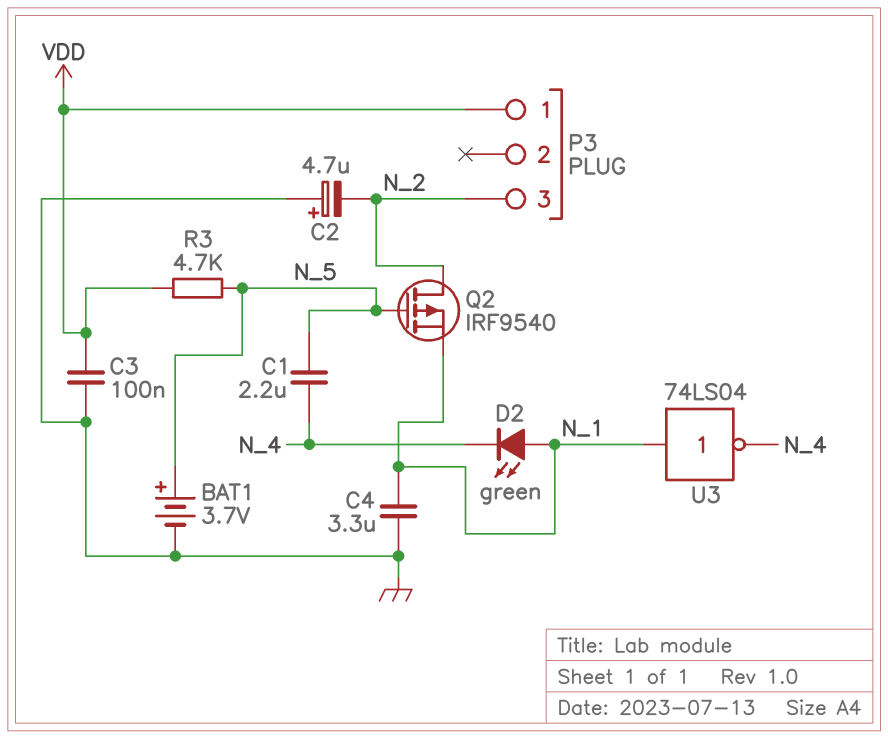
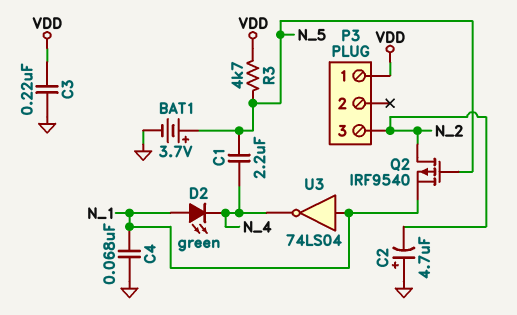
C3: 100nF (GND, VDD) -> 220nF (GND, VDD)
C4: 3.3uF (GND, N_1) -> 68nF (GND, N_1)

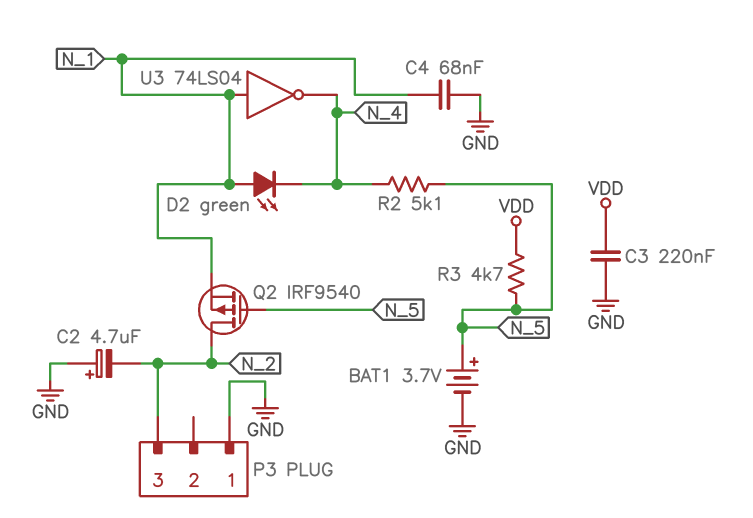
C1: 2.2uF (N_4, N_5) -> none
P3 pin 1: VDD -> GND
R2: none -> 5.1k (N_4, N_5)

